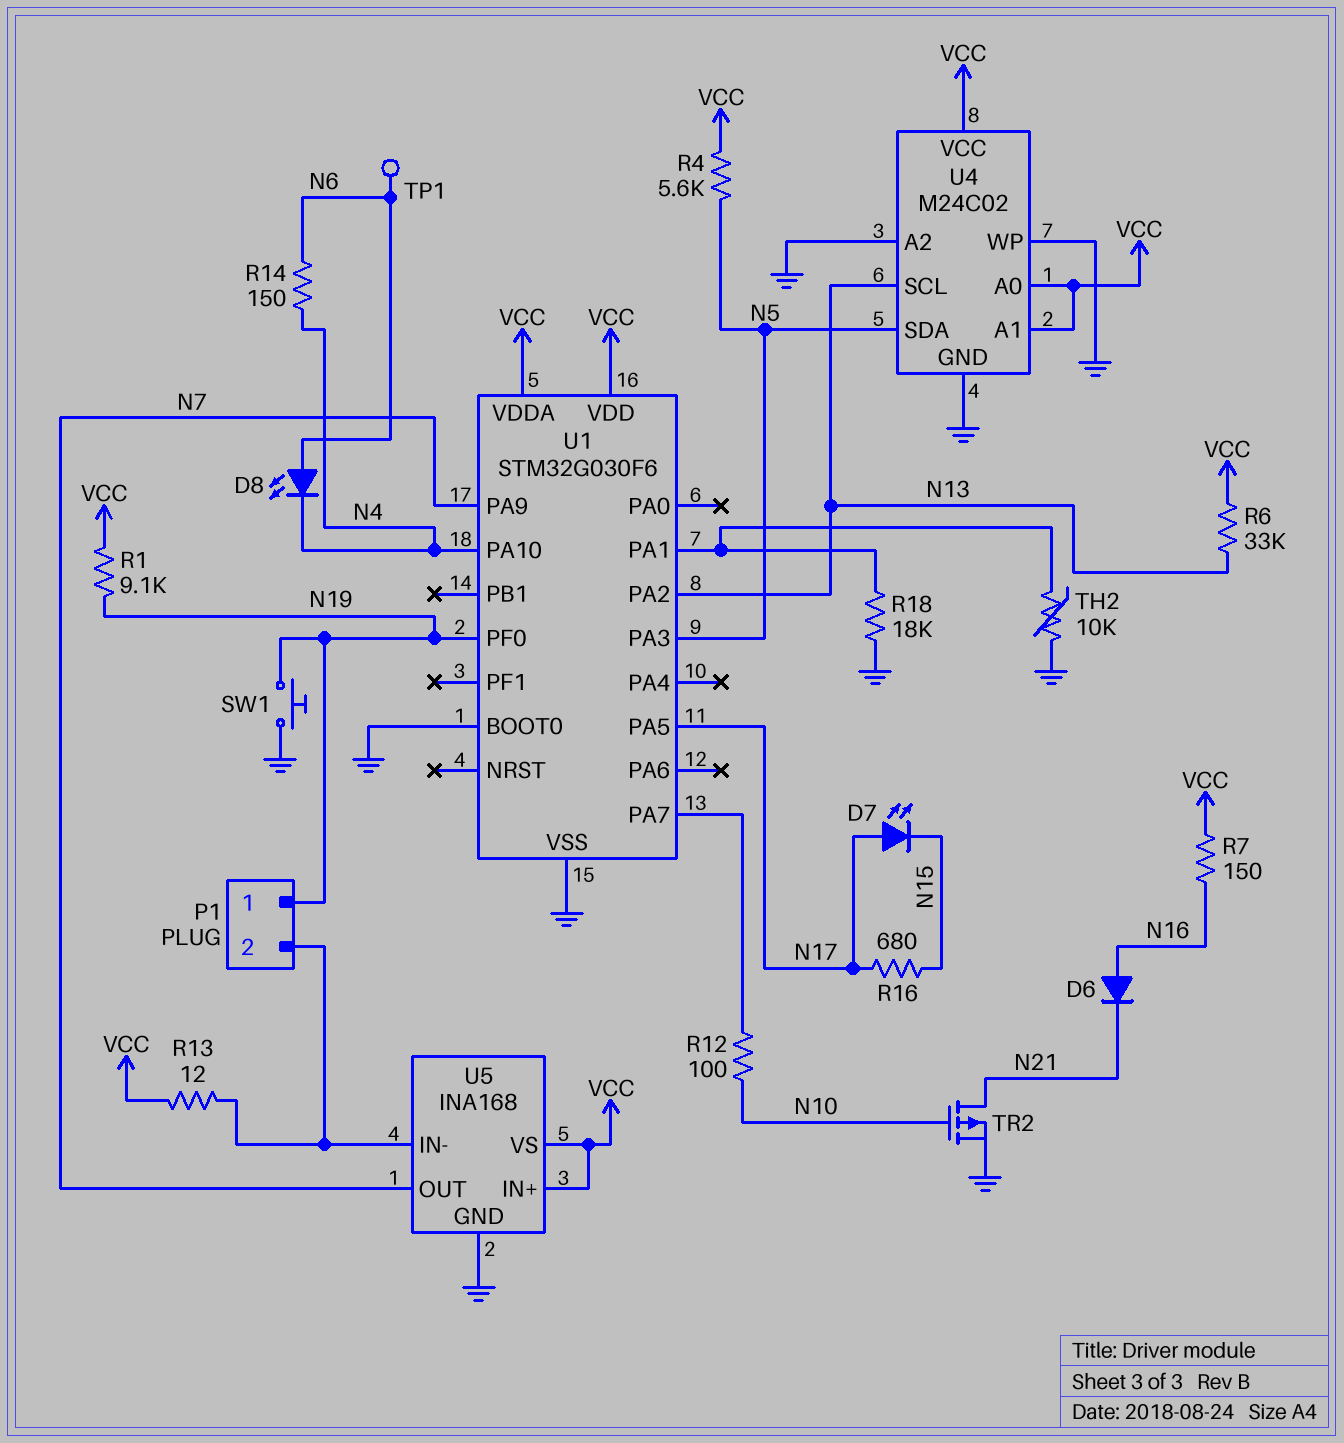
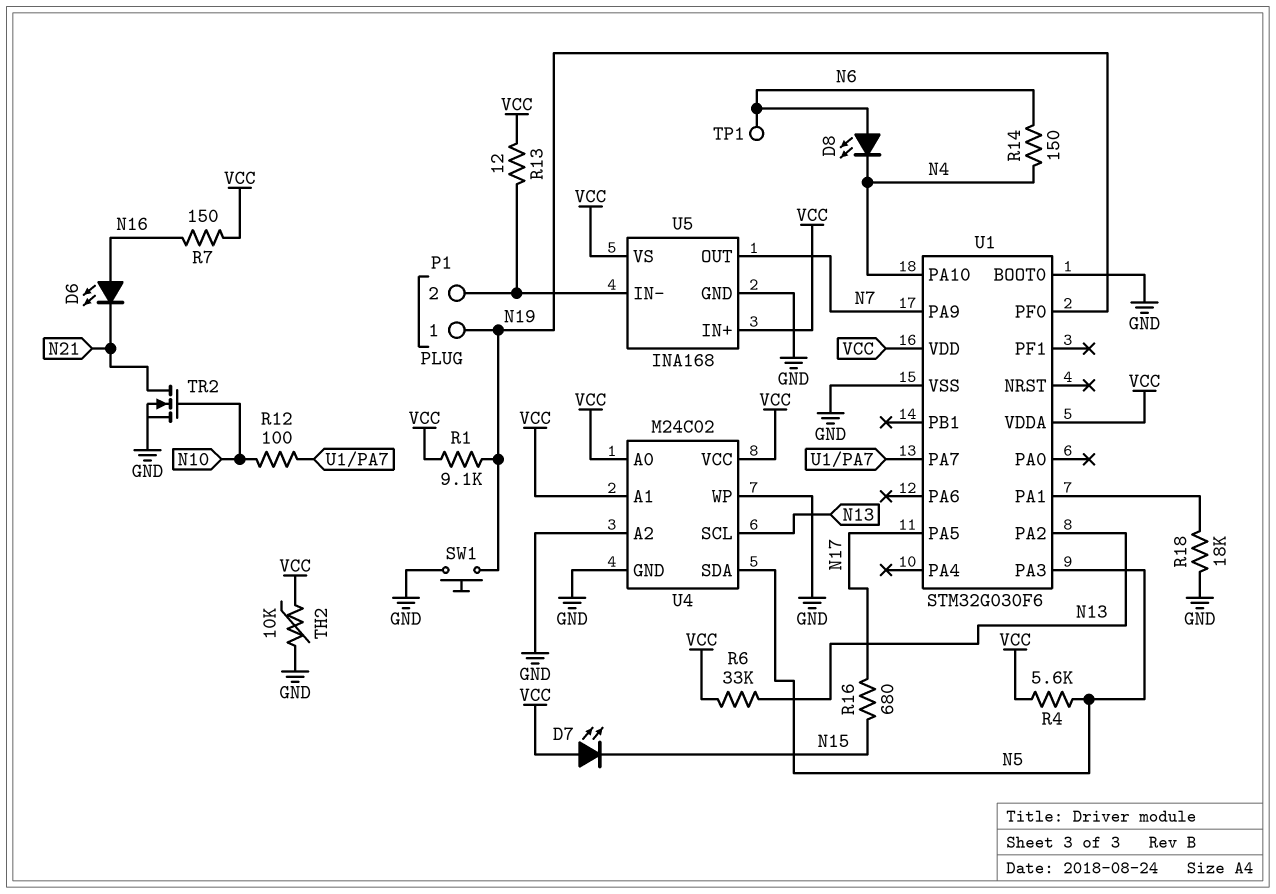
D6: diode (A N16, K N21) -> LED (A N16, K N21)
D7: LED (A N17, K N15) -> LED (A VCC, K N15)
TH2: 10k (GND, U1/PA1) -> 10k (GND, VCC)
TR2: PMOS (G N10, D N21, S GND) -> NMOS (G N10, D N21, S GND)

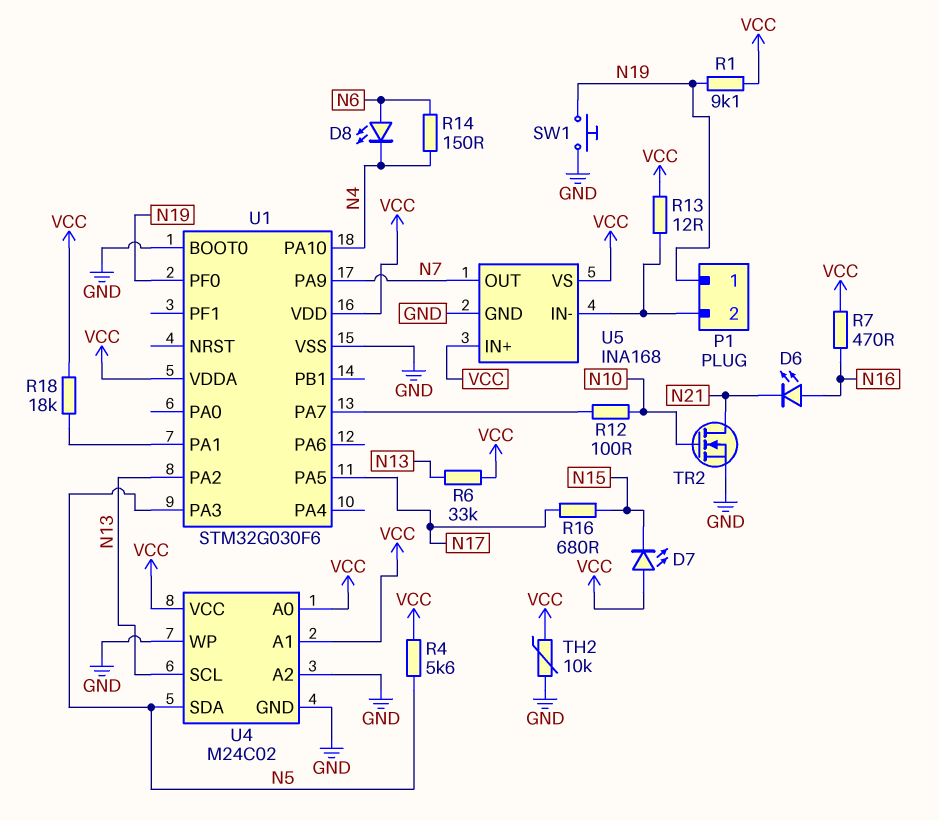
R7: 150 (N16, VCC) -> 470 (N16, VCC)
R18: 18k (GND, U1/PA1) -> 18k (U1/PA1, VCC)
TP1: test point (N6) -> none

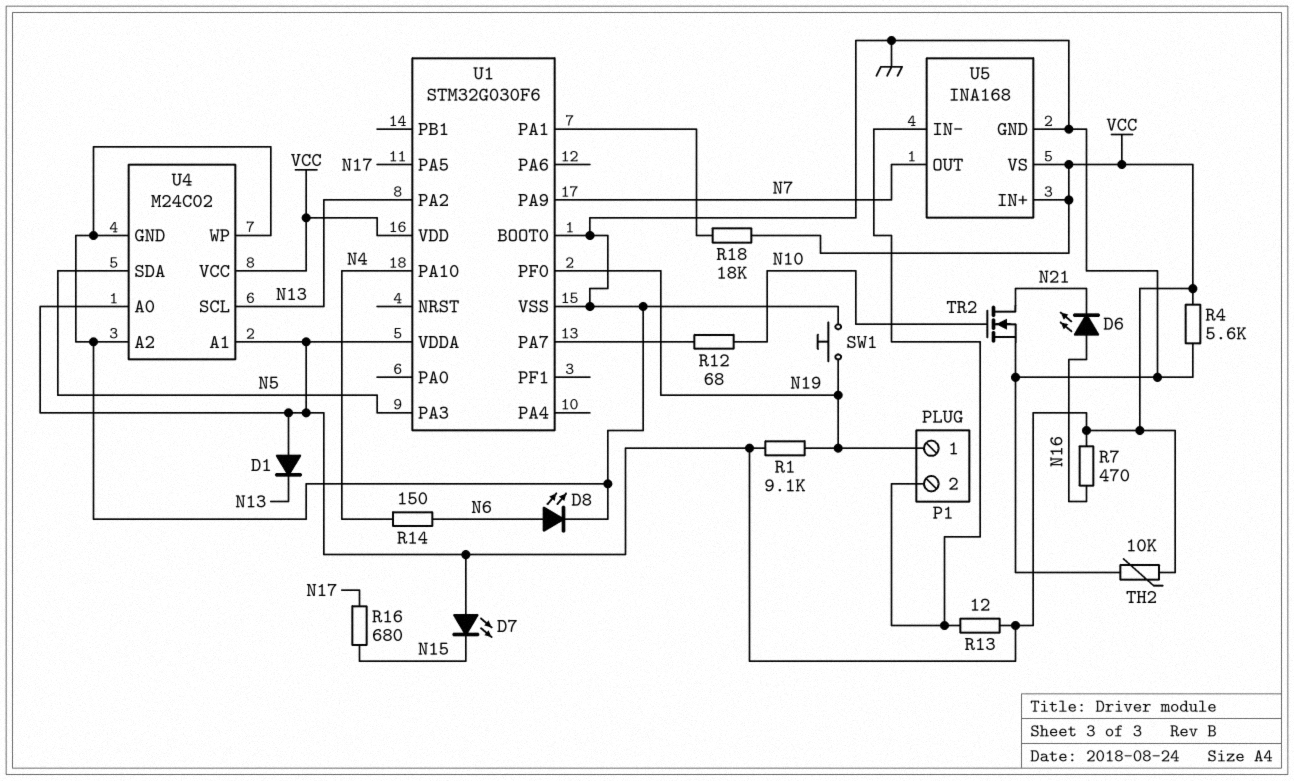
D1: none -> diode (A VCC, K N13)
D8: LED (A N6, K N4) -> LED (A N6, K GND)
R4: 5.6k (N5, VCC) -> 5.6k (GND, VCC)
R6: 33k (N13, VCC) -> none
R12: 100 (N10, U1/PA7) -> 68 (N10, U1/PA7)

